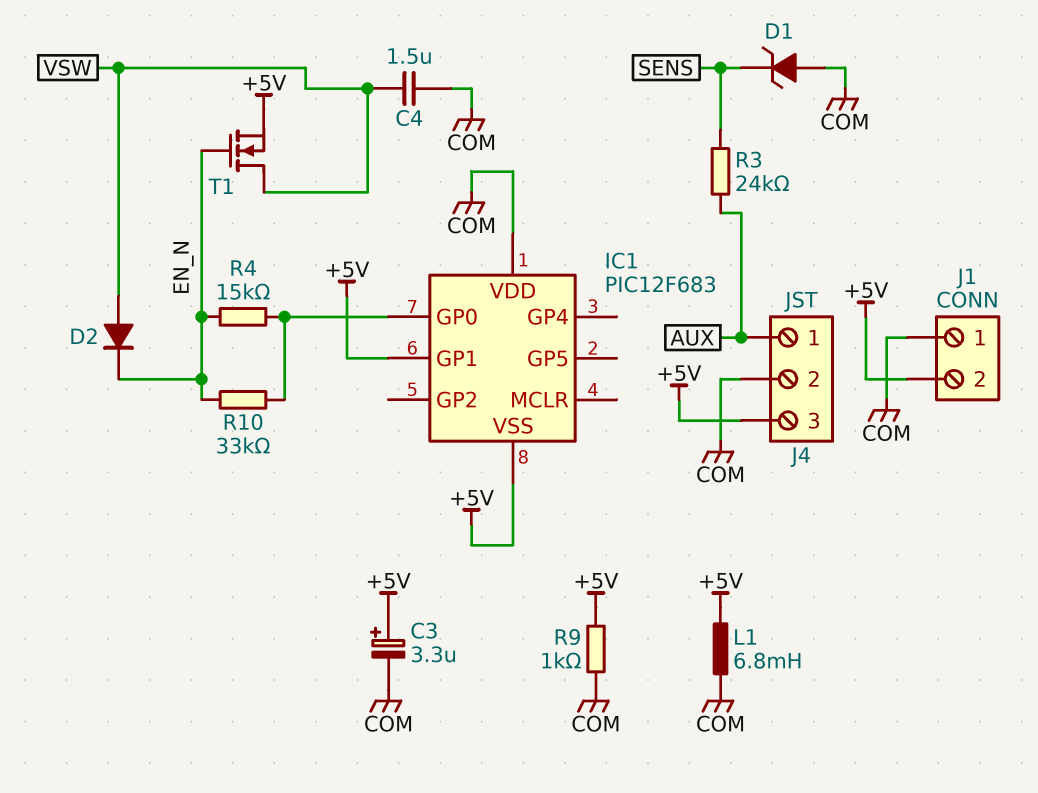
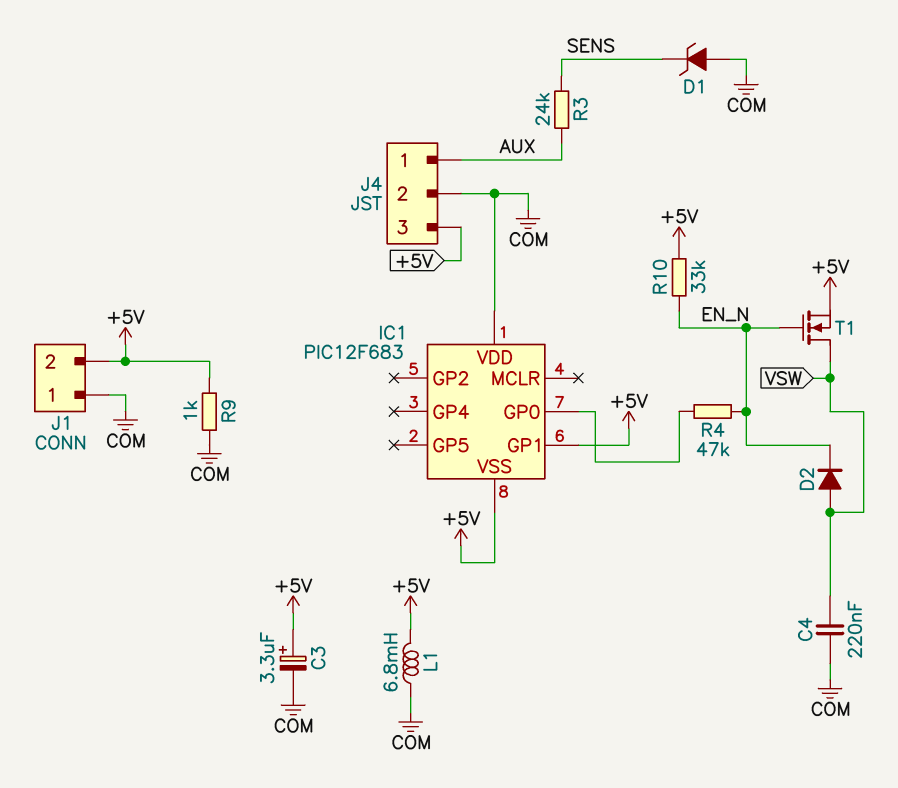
C4: 1.5uF (COM, VSW) -> 220nF (COM, VSW)
R4: 15k (EN_N, IC1/GP0) -> 47k (EN_N, IC1/GP0)
R10: 33k (EN_N, IC1/GP0) -> 33k (+5V, EN_N)

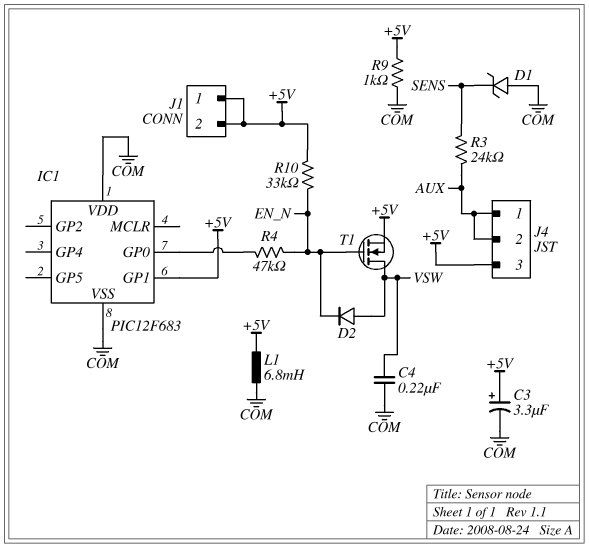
IC1 pin VSS: +5V -> COM
J1 pin 1: COM -> +5V
J4 pin 2: COM -> AUX

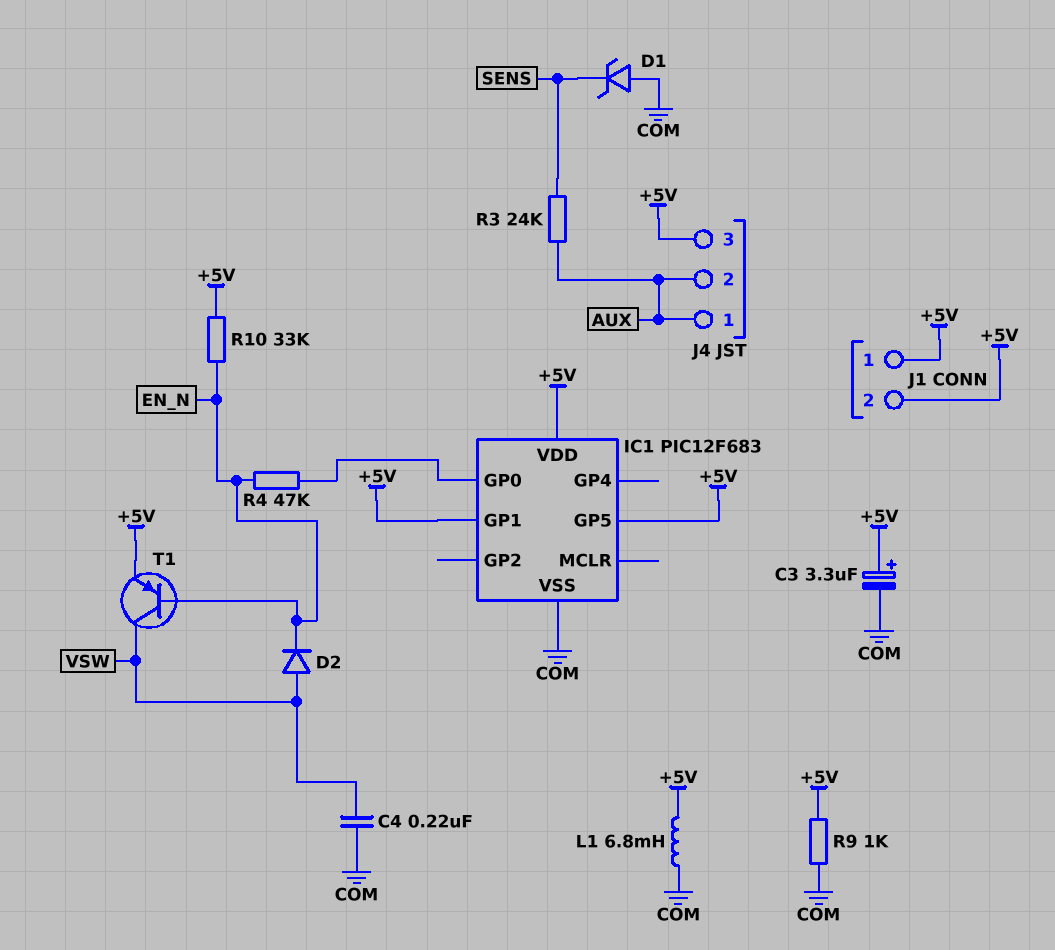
IC1 pin GP5: none -> +5V
IC1 pin VDD: COM -> +5V
T1: NMOS (G EN_N, D VSW, S +5V) -> PNP (B EN_N, C VSW, E +5V)

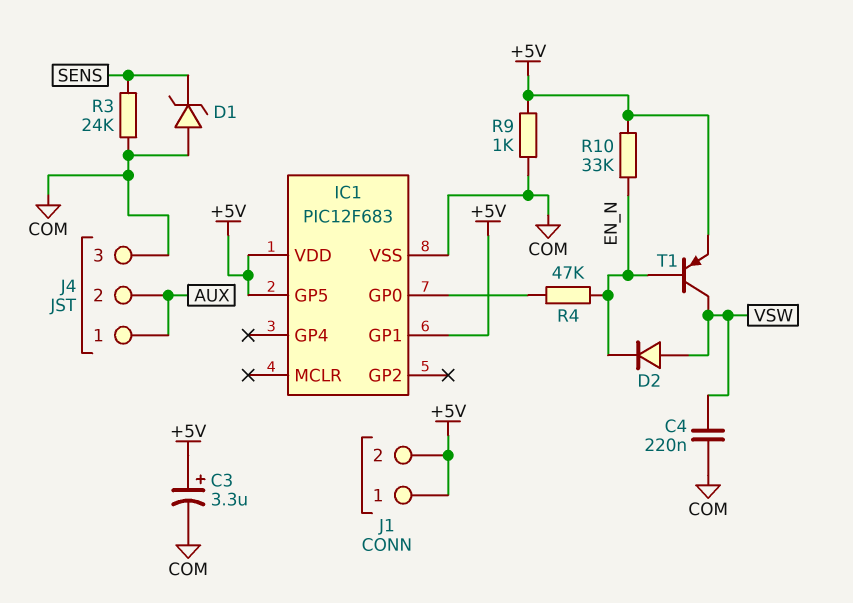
J4 pin 3: +5V -> COM
L1: 6.8mH (+5V, COM) -> none
R3: 24k (AUX, SENS) -> 24k (COM, SENS)

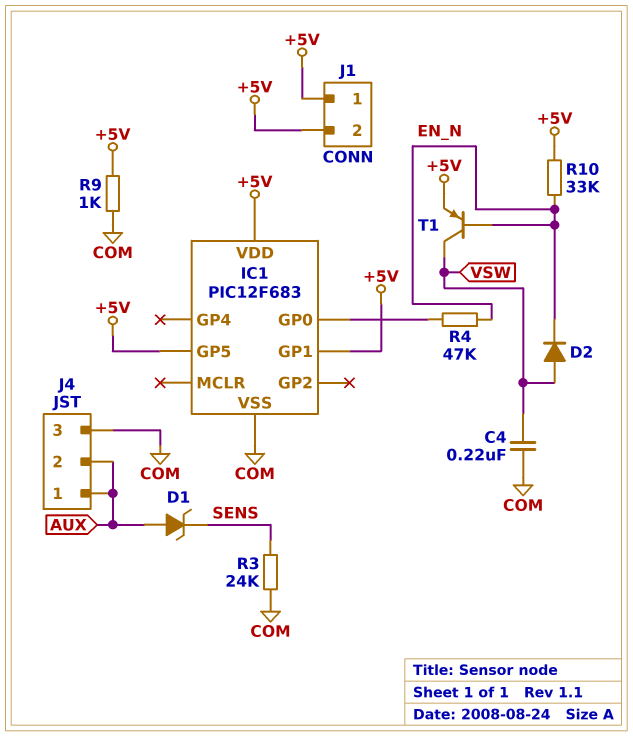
C3: 3.3uF (plus +5V, minus COM) -> none
D1: zener (A COM, K SENS) -> zener (A AUX, K SENS)

